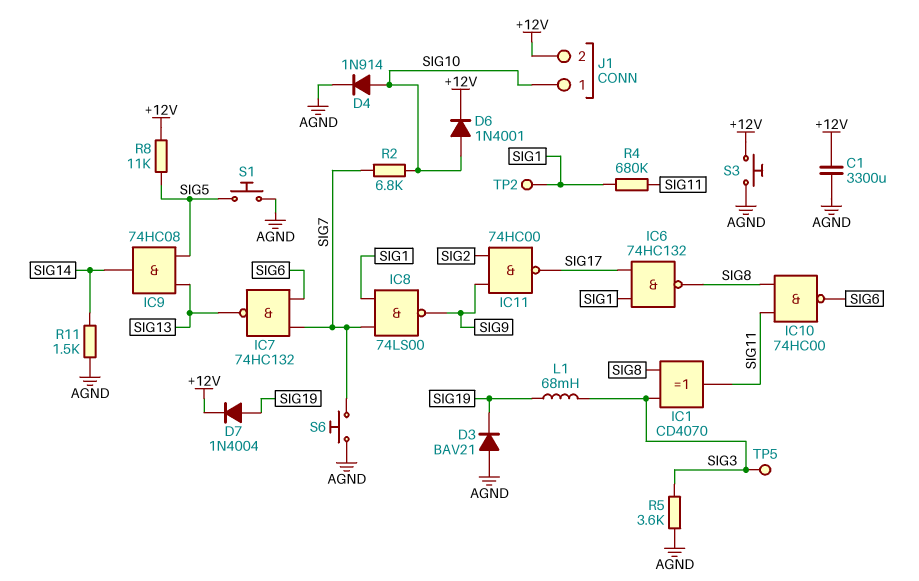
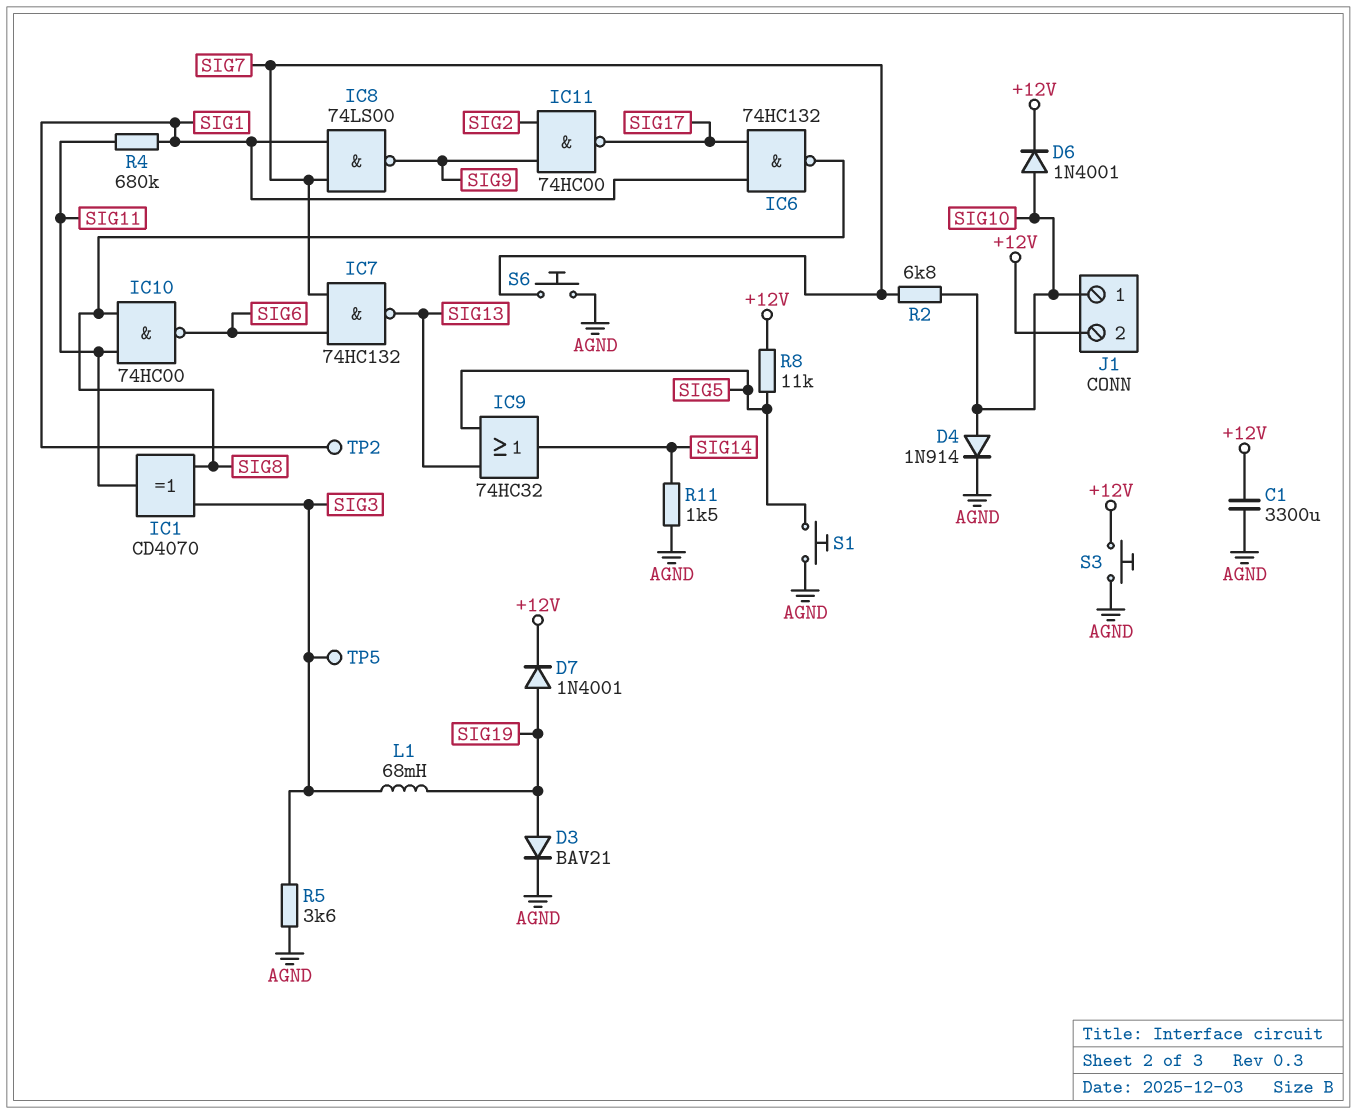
D3: diode BAV21 (A AGND, K SIG19) -> diode BAV21 (A SIG19, K AGND)
D7: diode 1N4004 (A SIG19, K +12V) -> diode 1N4001 (A SIG19, K +12V)
IC9: AND 74HC08 (in SIG5, in SIG13, out SIG14) -> OR 74HC32 (in SIG5, in SIG13, out SIG14)

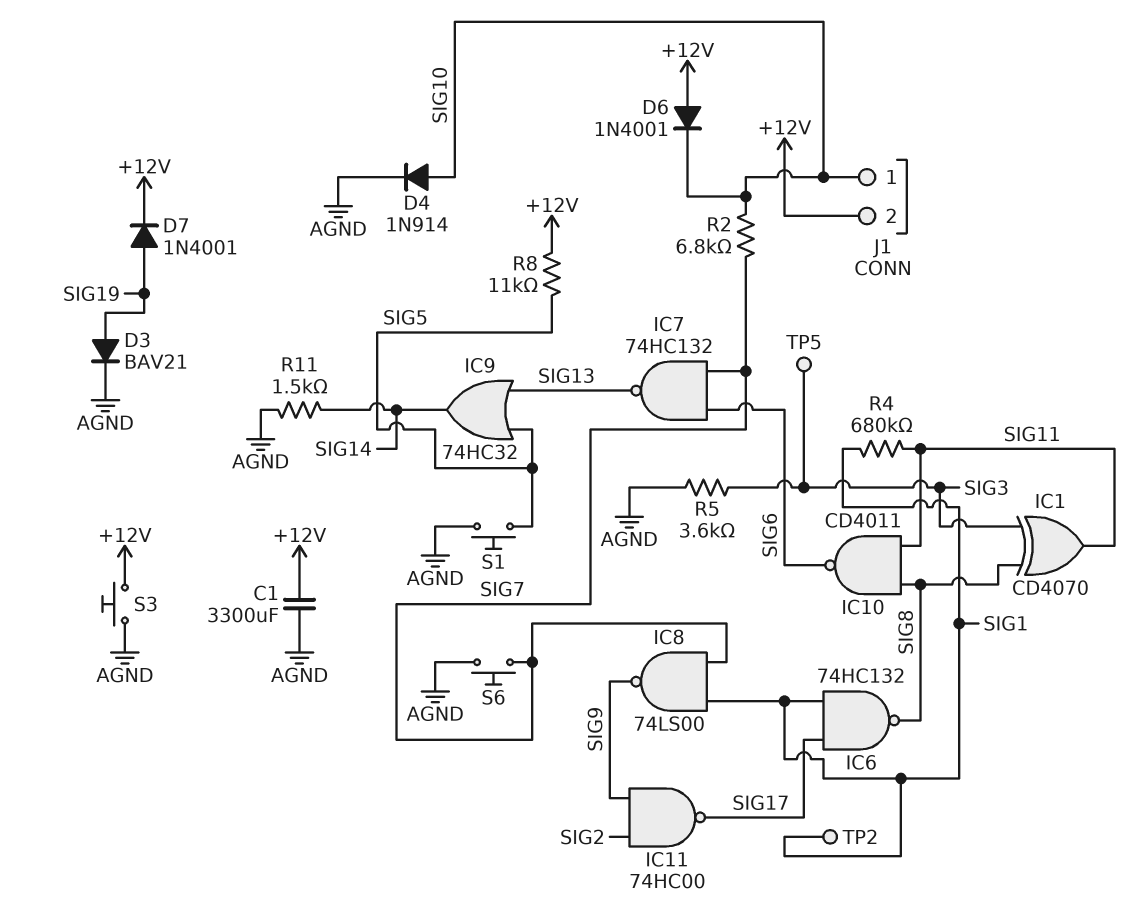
D6: diode 1N4001 (A SIG10, K +12V) -> diode 1N4001 (A +12V, K SIG10)
IC10: NAND 74HC00 (in SIG8, in SIG11, out SIG6) -> NAND CD4011 (in SIG8, in SIG11, out SIG6)
L1: 68mH (SIG3, SIG19) -> none

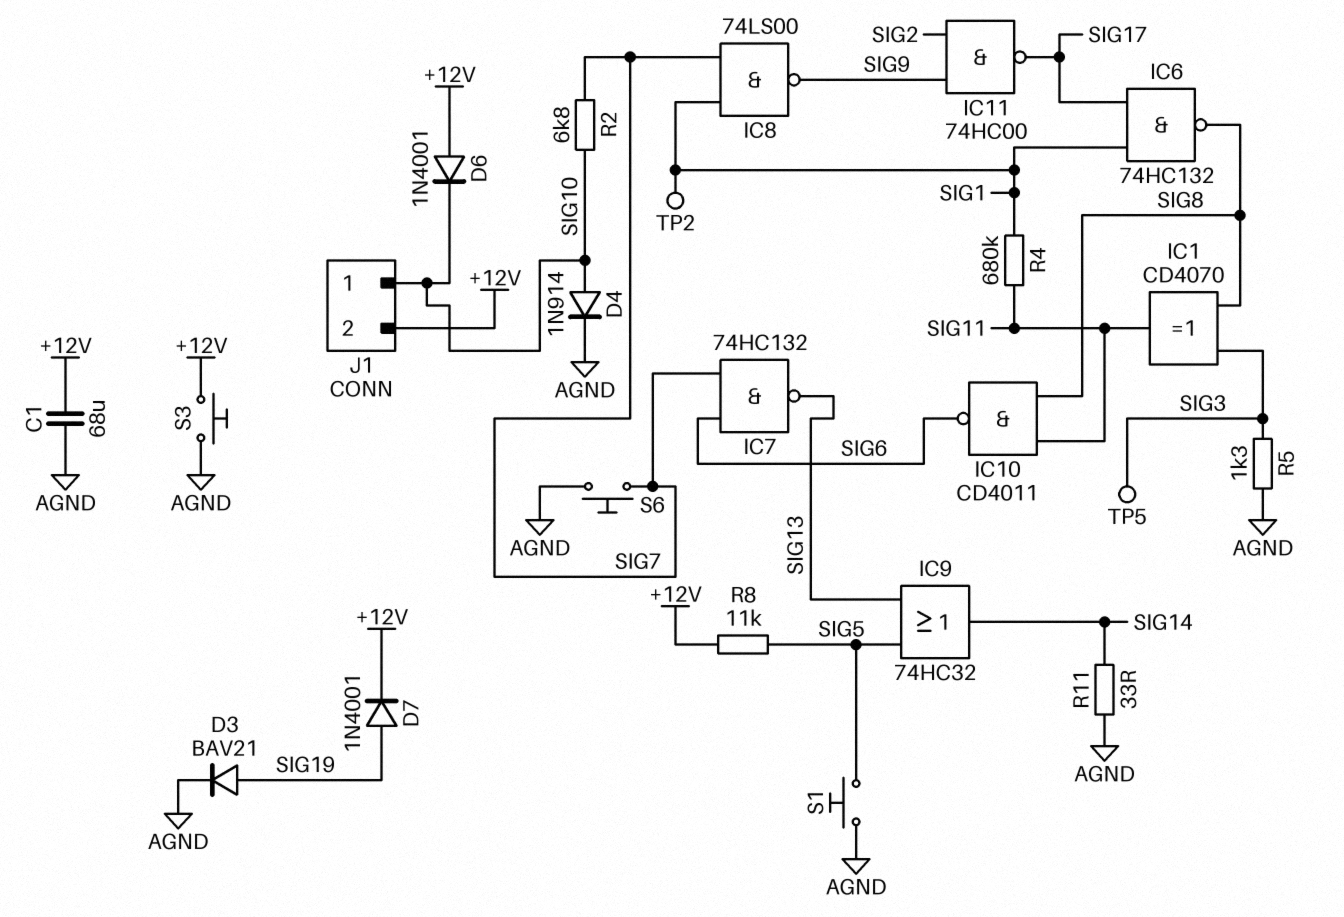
C1: 3300uF (+12V, AGND) -> 68uF (+12V, AGND)
R5: 3.6k (AGND, SIG3) -> 1.3k (AGND, SIG3)
R11: 1.5k (AGND, SIG14) -> 33 (AGND, SIG14)

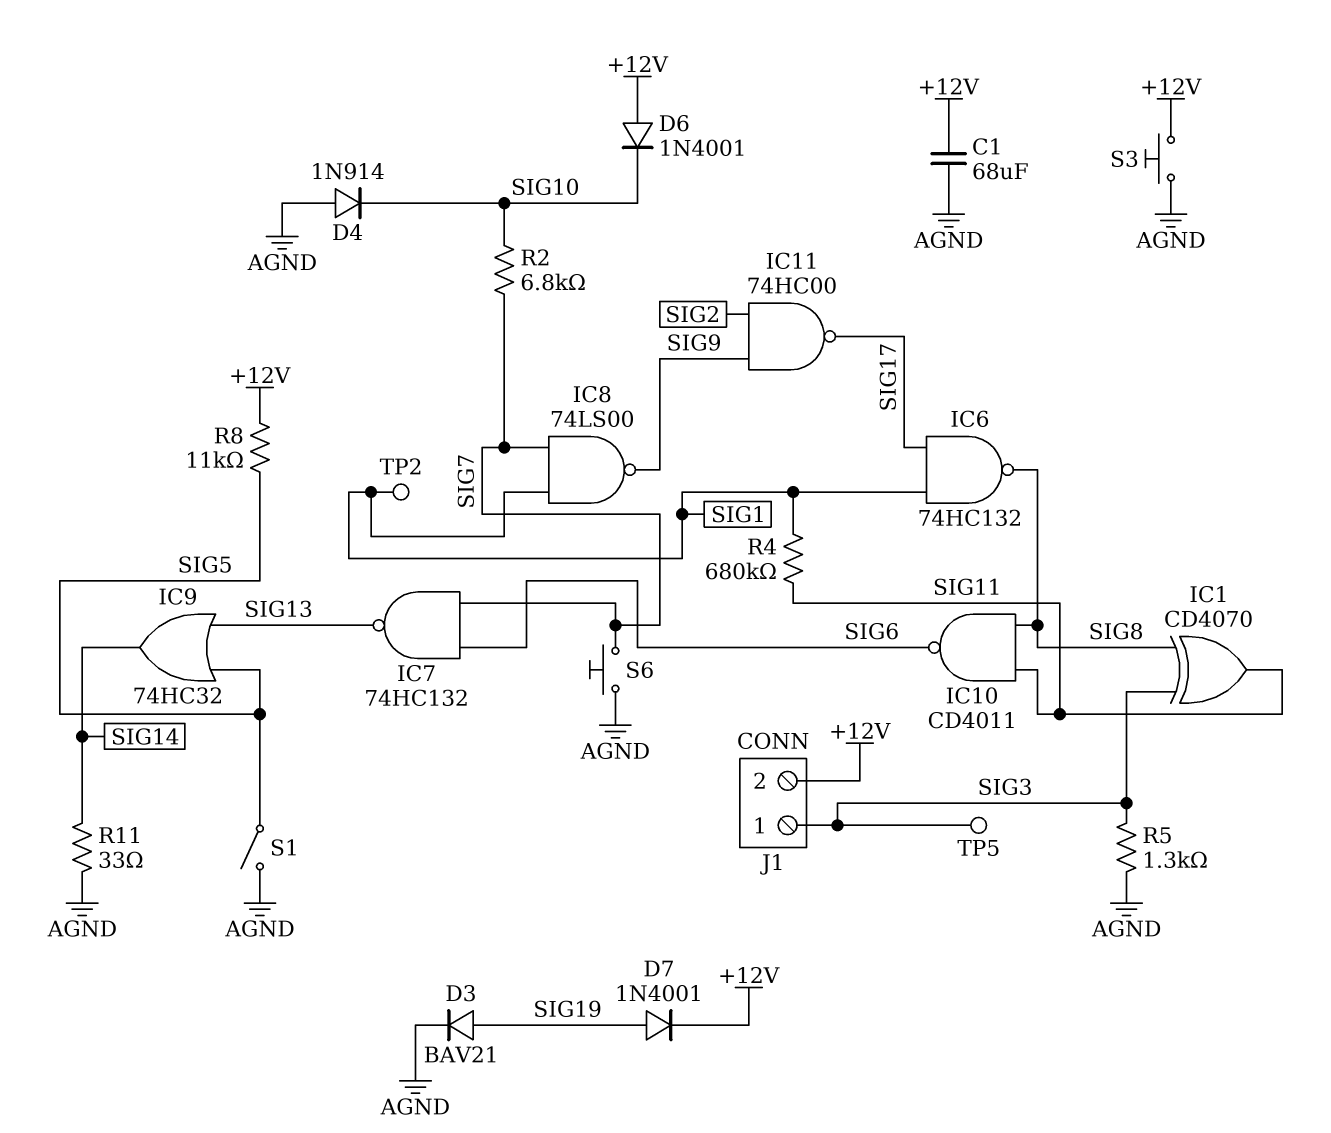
D4: diode 1N914 (A SIG10, K AGND) -> diode 1N914 (A AGND, K SIG10)
J1 pin 1: SIG10 -> SIG3
S1: button (AGND, SIG5) -> switch (AGND, SIG5)

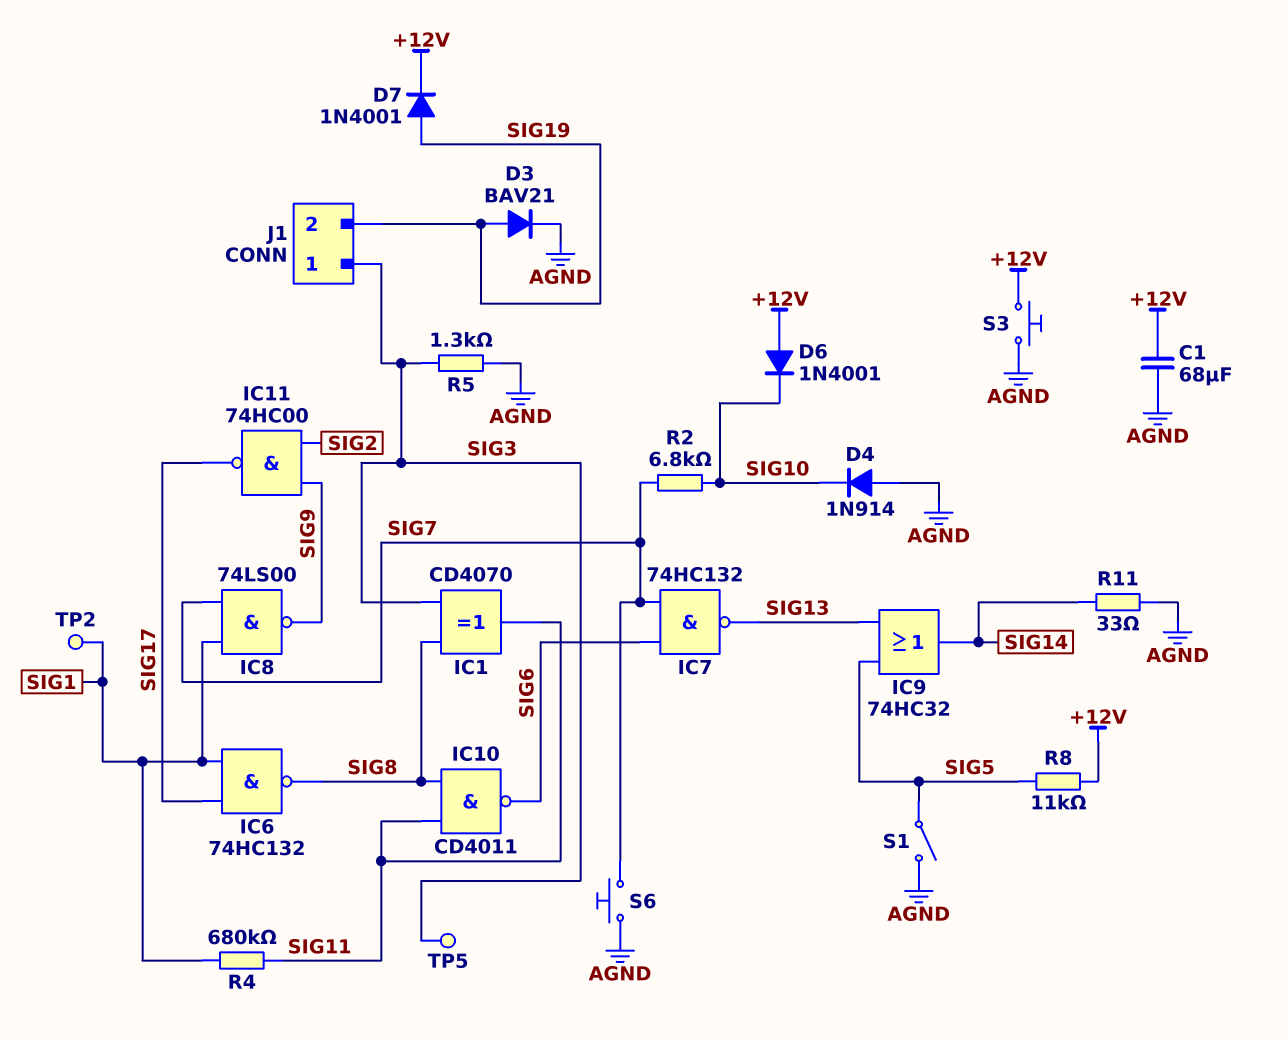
J1 pin 2: +12V -> SIG19

